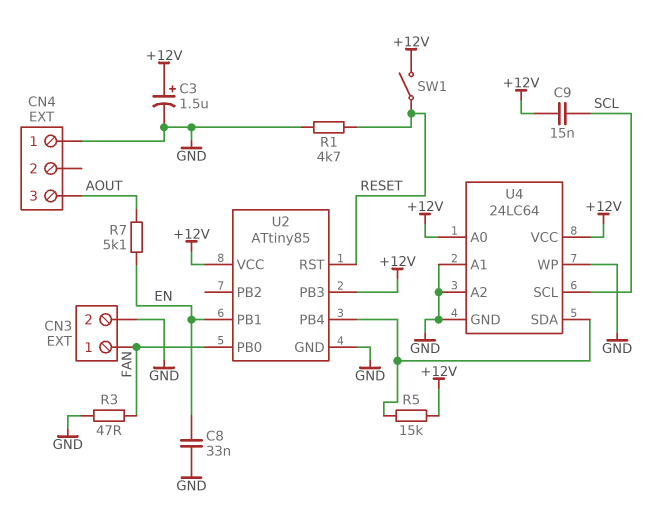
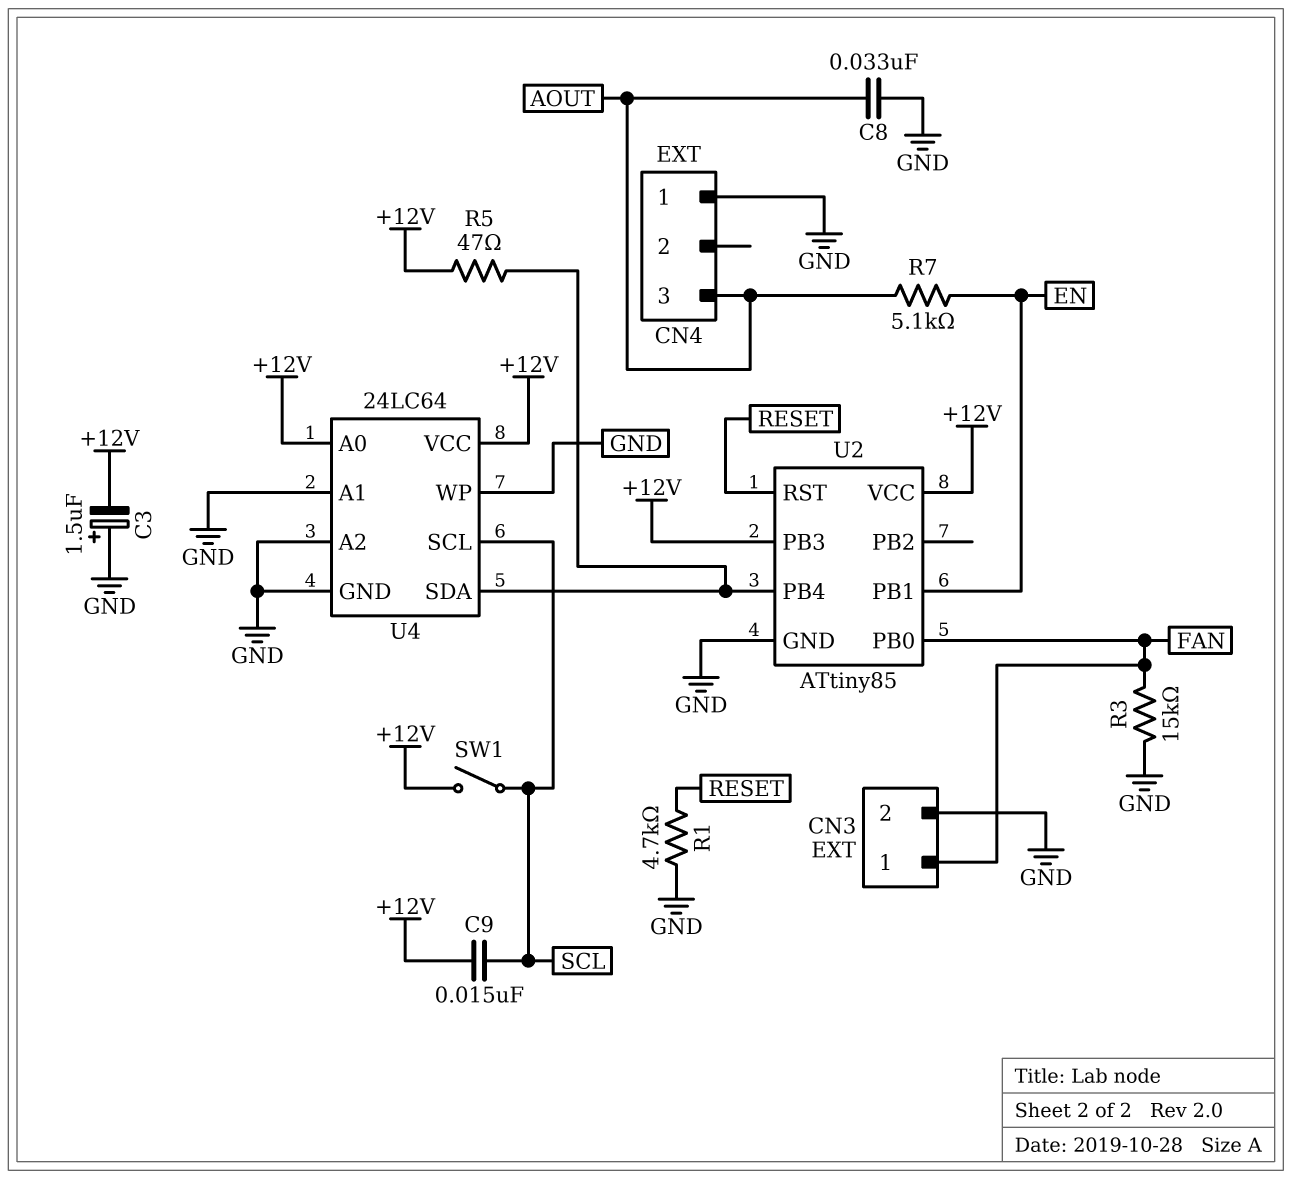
C3: 1.5uF (plus +12V, minus GND) -> 1.5uF (plus GND, minus +12V)
C8: 33nF (EN, GND) -> 33nF (AOUT, GND)
R3: 47 (FAN, GND) -> 15k (FAN, GND)
R5: 15k (+12V, U2/PB4) -> 47 (+12V, U2/PB4)
SW1: switch (+12V, RESET) -> switch (+12V, SCL)

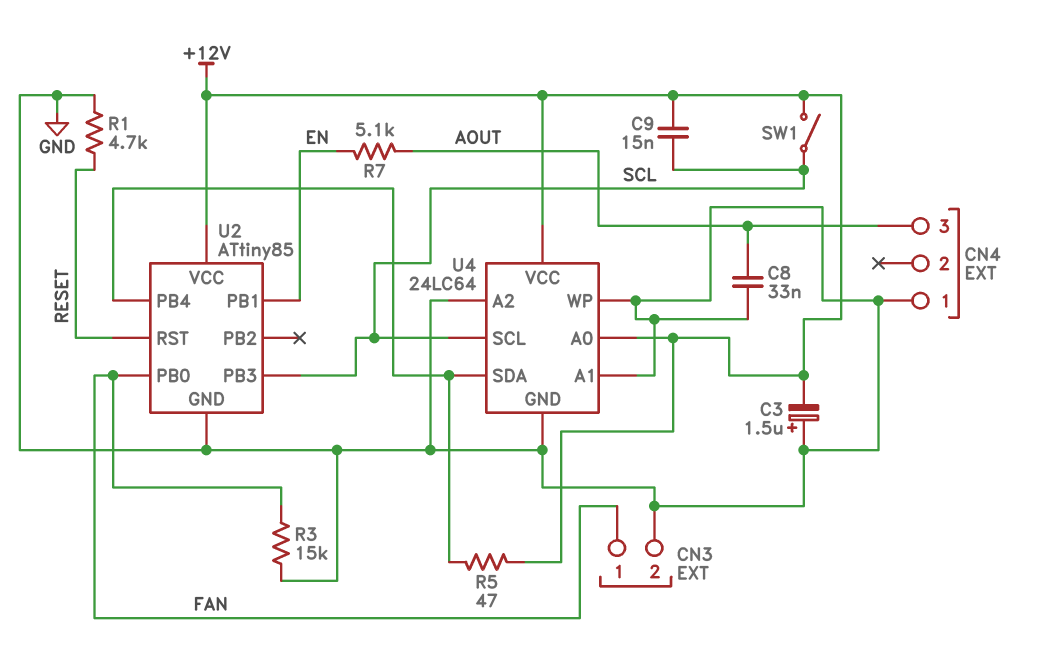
U2 pin PB3: +12V -> SCL

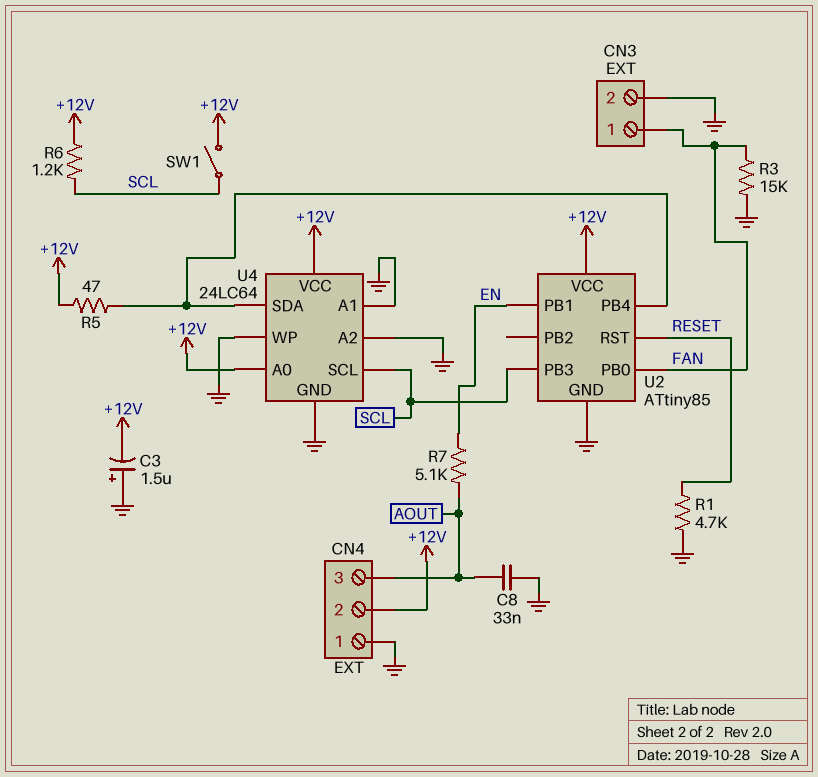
C9: 15nF (+12V, SCL) -> none
CN4 pin 2: none -> +12V
R6: none -> 1.2k (+12V, SCL)

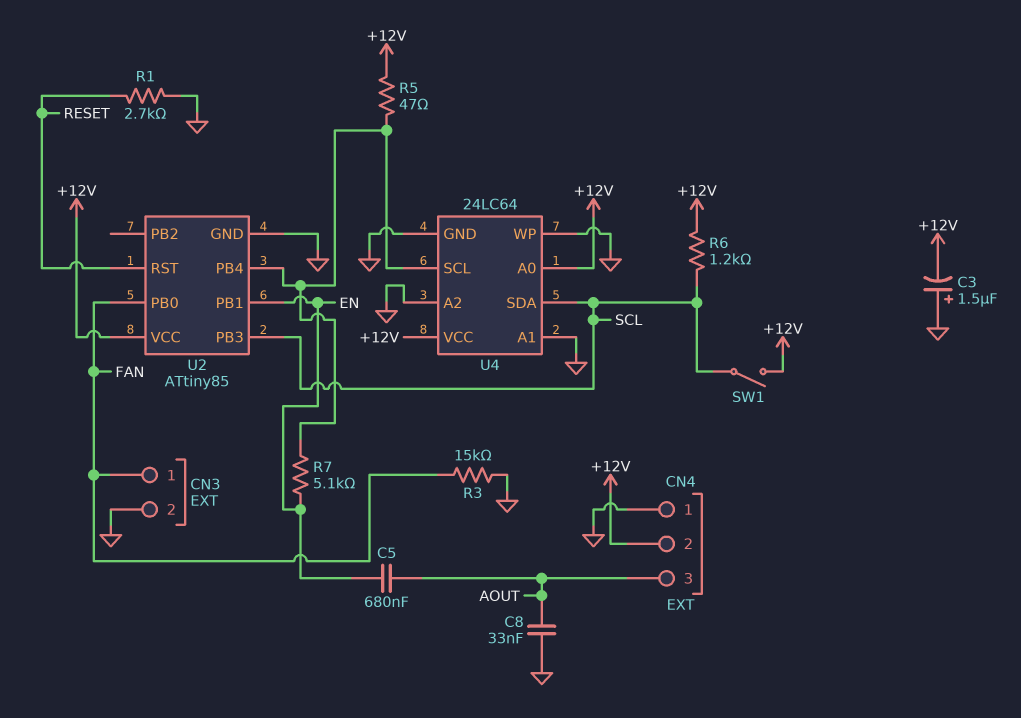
C5: none -> 680nF (AOUT, EN)
R1: 4.7k (GND, RESET) -> 2.7k (GND, RESET)
R7: 5.1k (AOUT, EN) -> 5.1k (EN, U2/PB4)
U4 pin SCL: SCL -> U2/PB4
U4 pin SDA: U2/PB4 -> SCL

